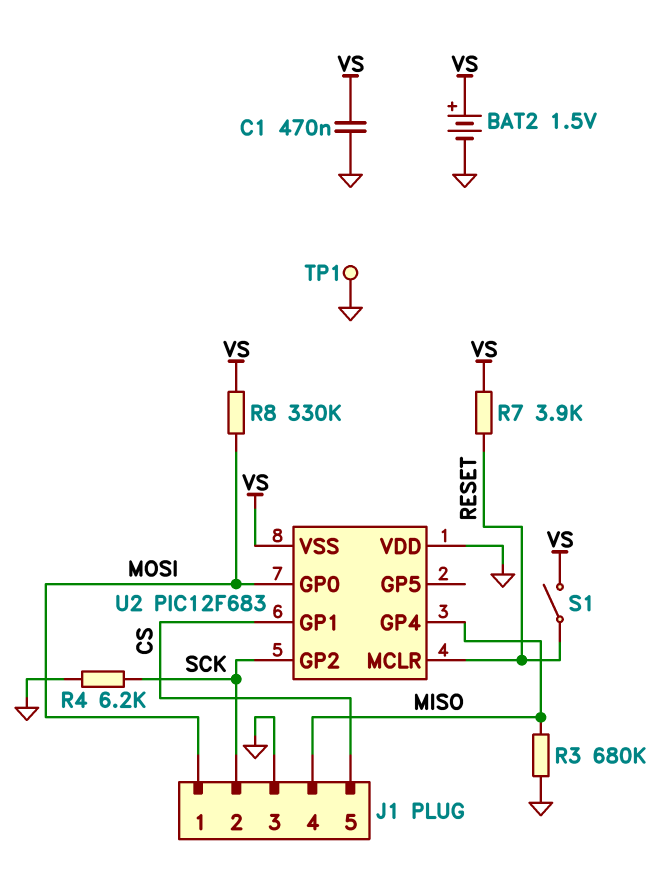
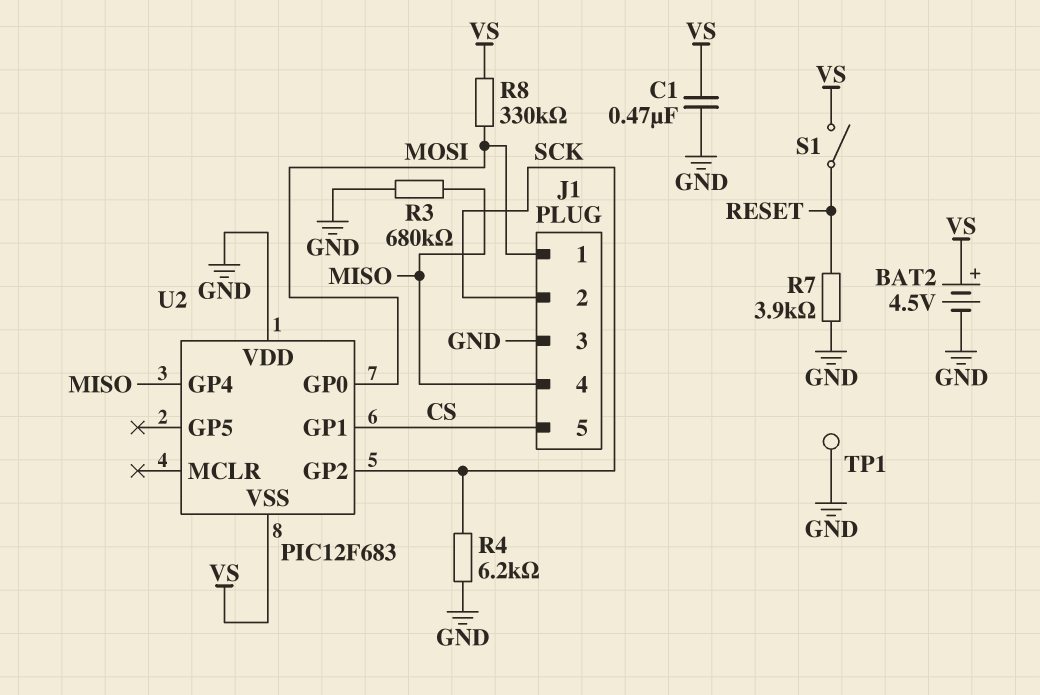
BAT2: 1.5V (plus VS, minus GND) -> 4.5V (plus VS, minus GND)
R7: 3.9k (RESET, VS) -> 3.9k (GND, RESET)
U2 pin MCLR: RESET -> none

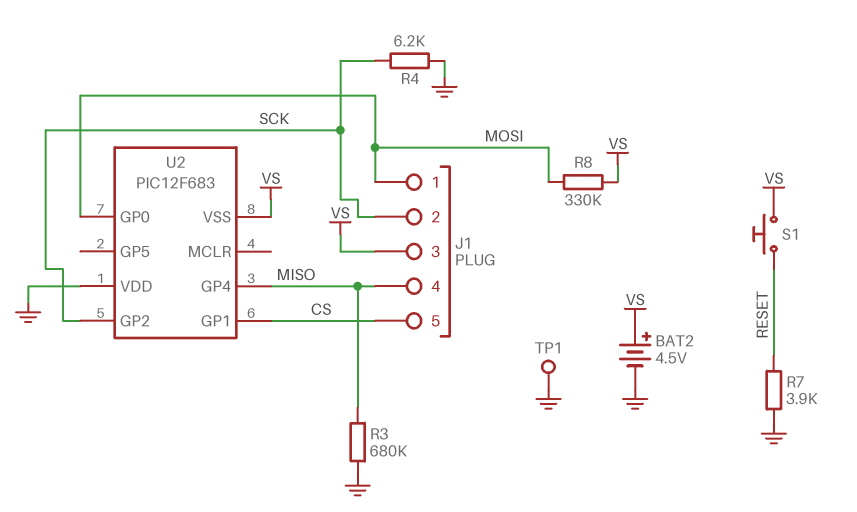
C1: 470nF (GND, VS) -> none
J1 pin 3: GND -> VS
S1: switch (RESET, VS) -> button (RESET, VS)

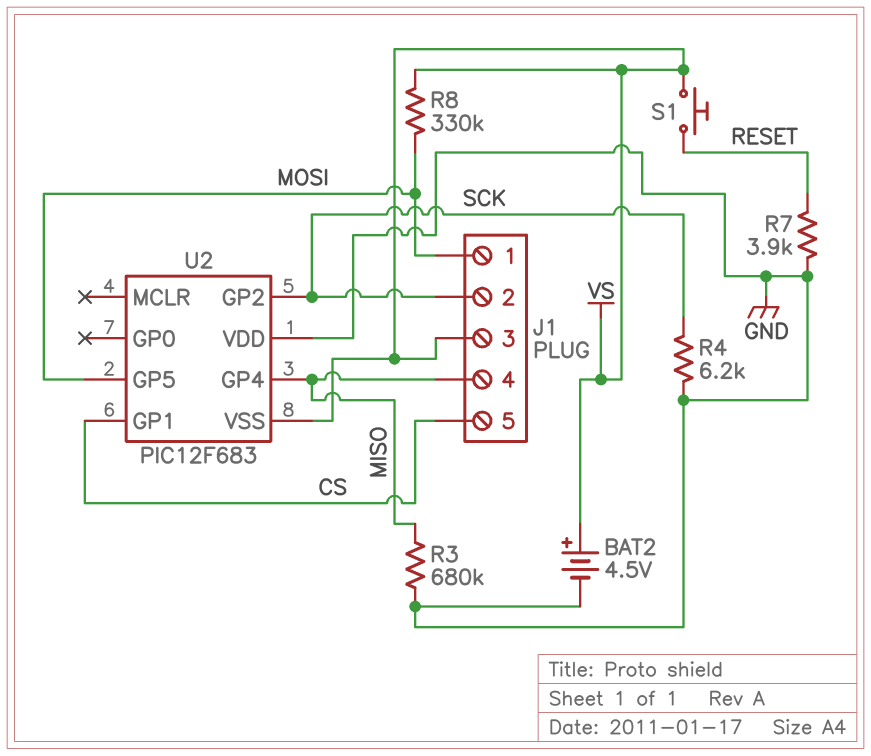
TP1: test point (GND) -> none
U2 pin GP0: MOSI -> none
U2 pin GP5: none -> MOSI

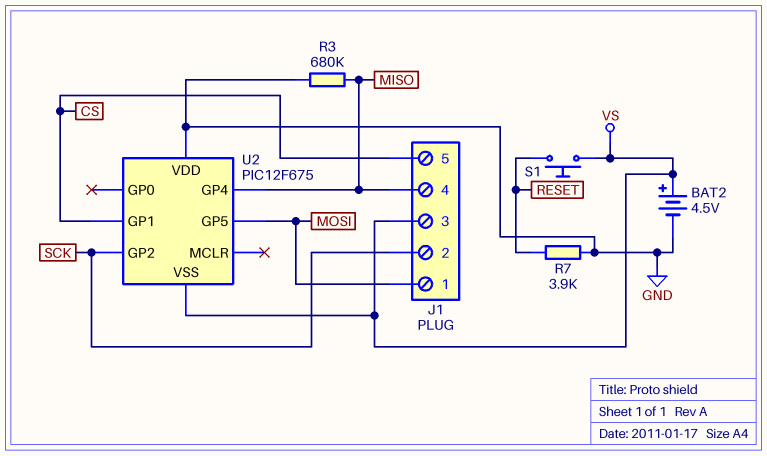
R4: 6.2k (GND, SCK) -> none
R8: 330k (MOSI, VS) -> none
U2: PIC12F683 -> PIC12F675

